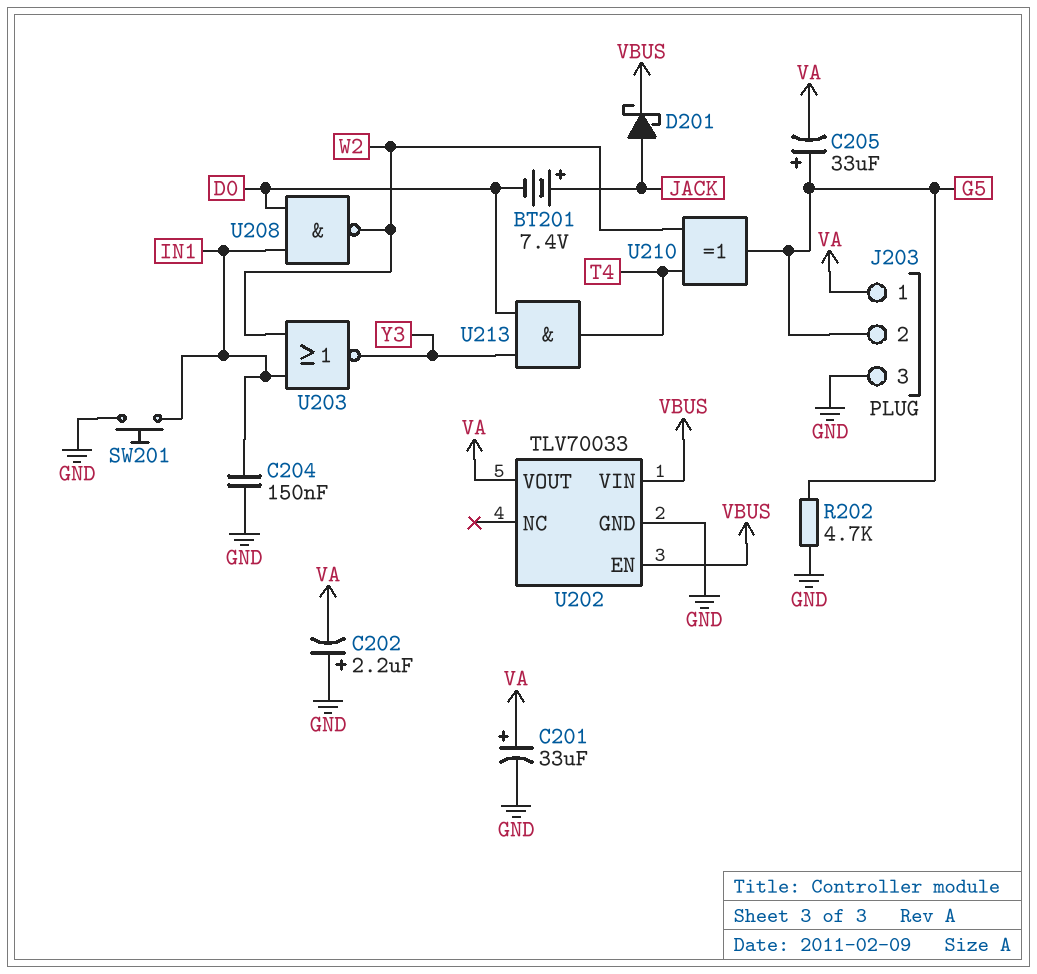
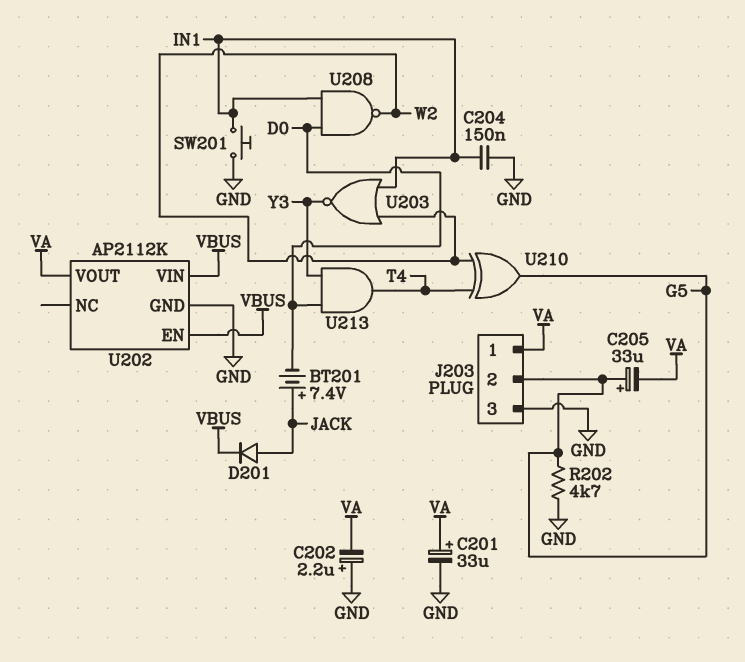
D201: schottky (A JACK, K VBUS) -> diode (A JACK, K VBUS)
U202: TLV70033 -> AP2112K

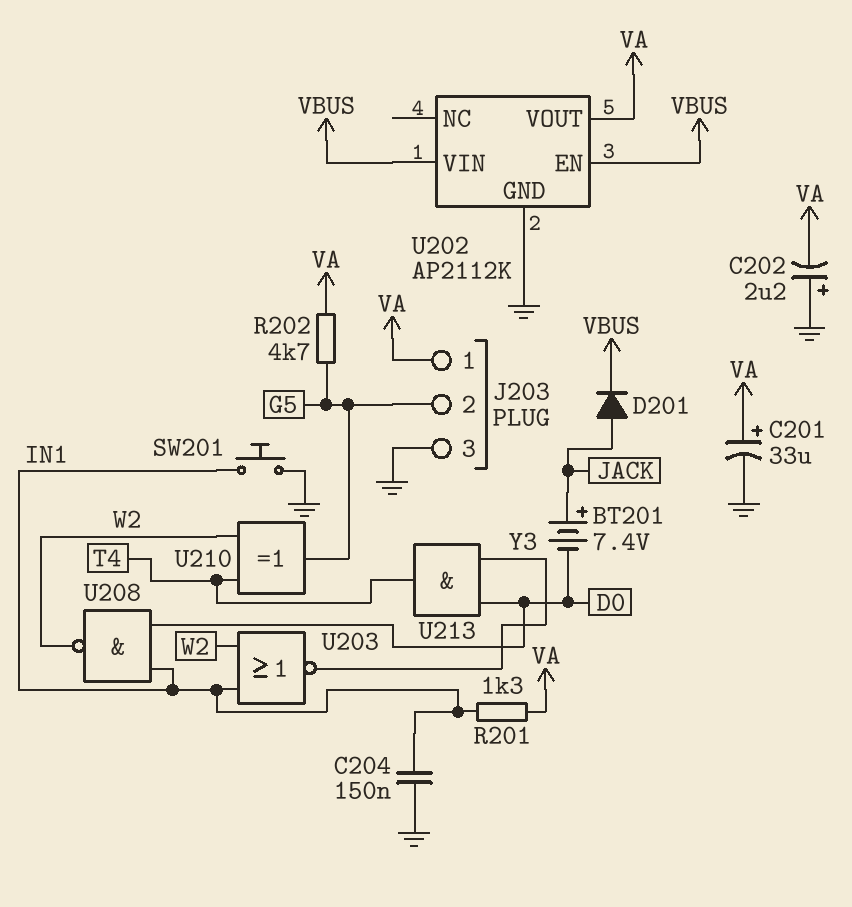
C205: 33uF (plus G5, minus VA) -> none
R201: none -> 1.3k (IN1, VA)
R202: 4.7k (G5, GND) -> 4.7k (G5, VA)

